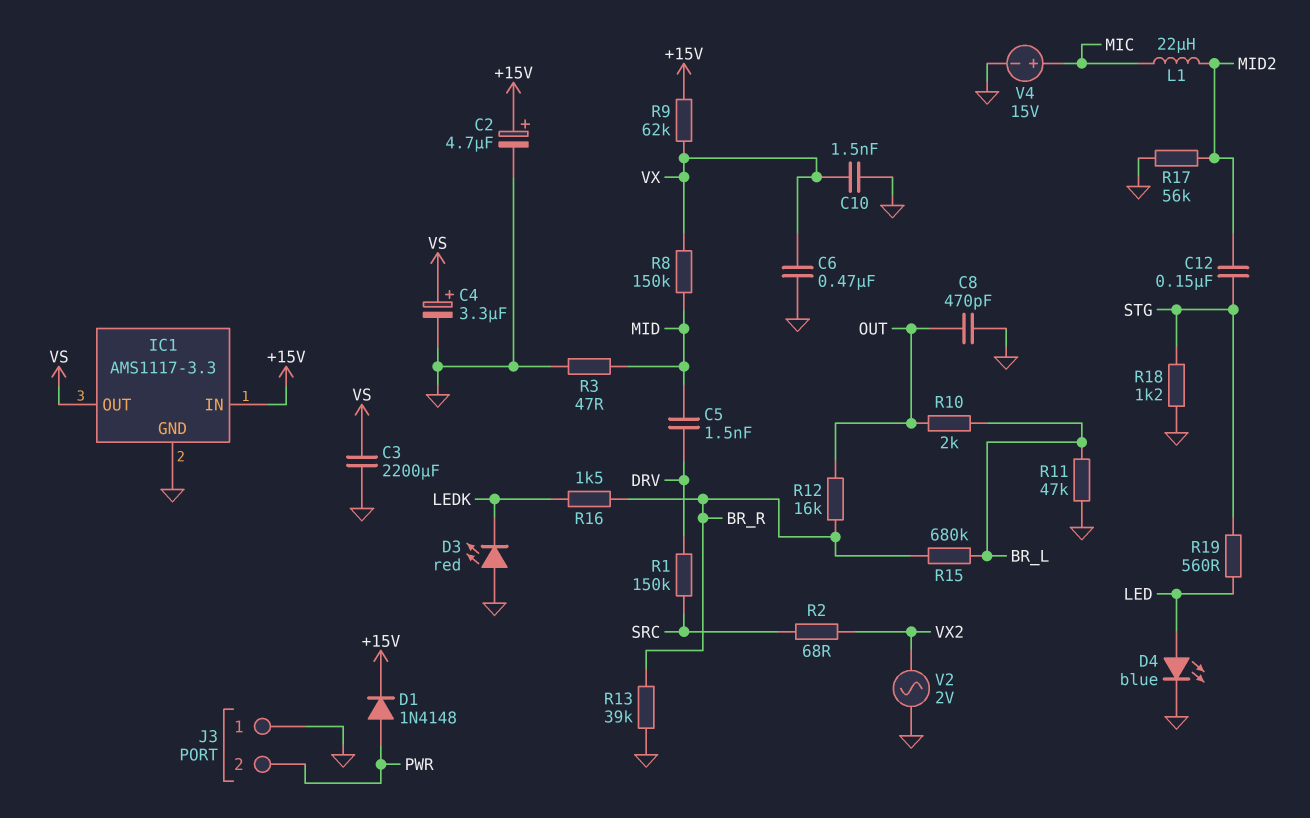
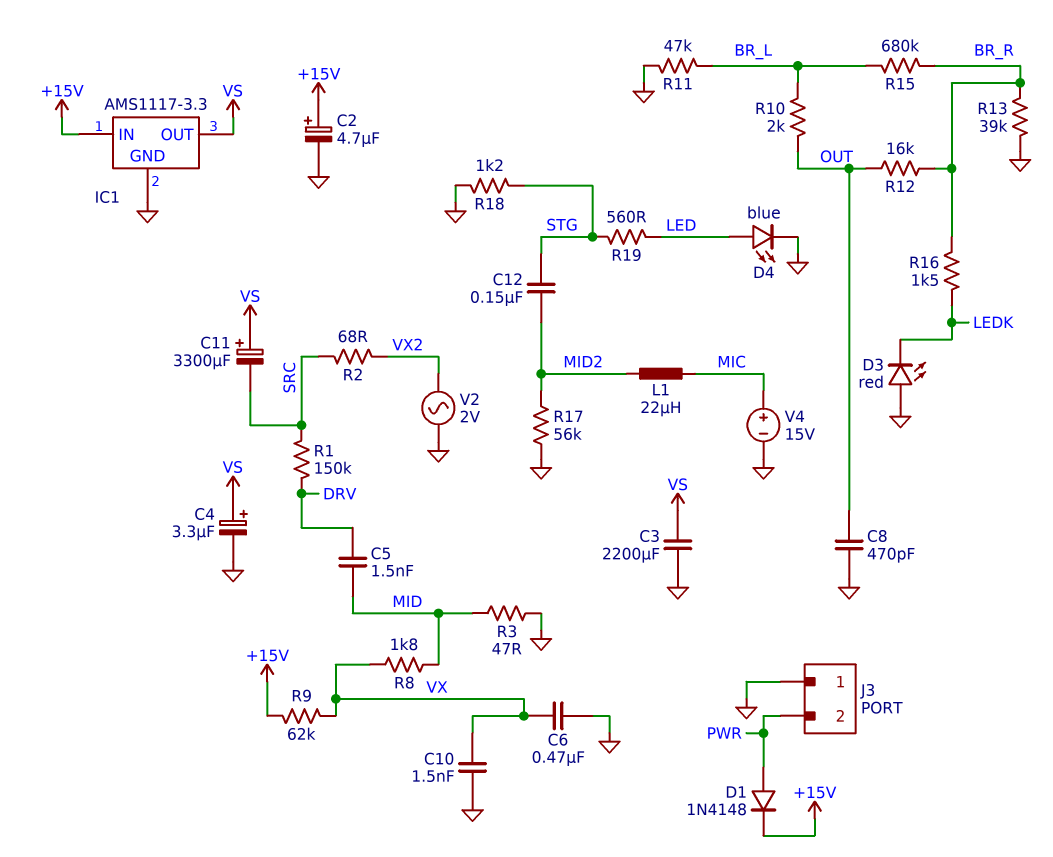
C11: none -> 3300uF (plus VS, minus SRC)
R8: 150k (MID, VX) -> 1.8k (MID, VX)

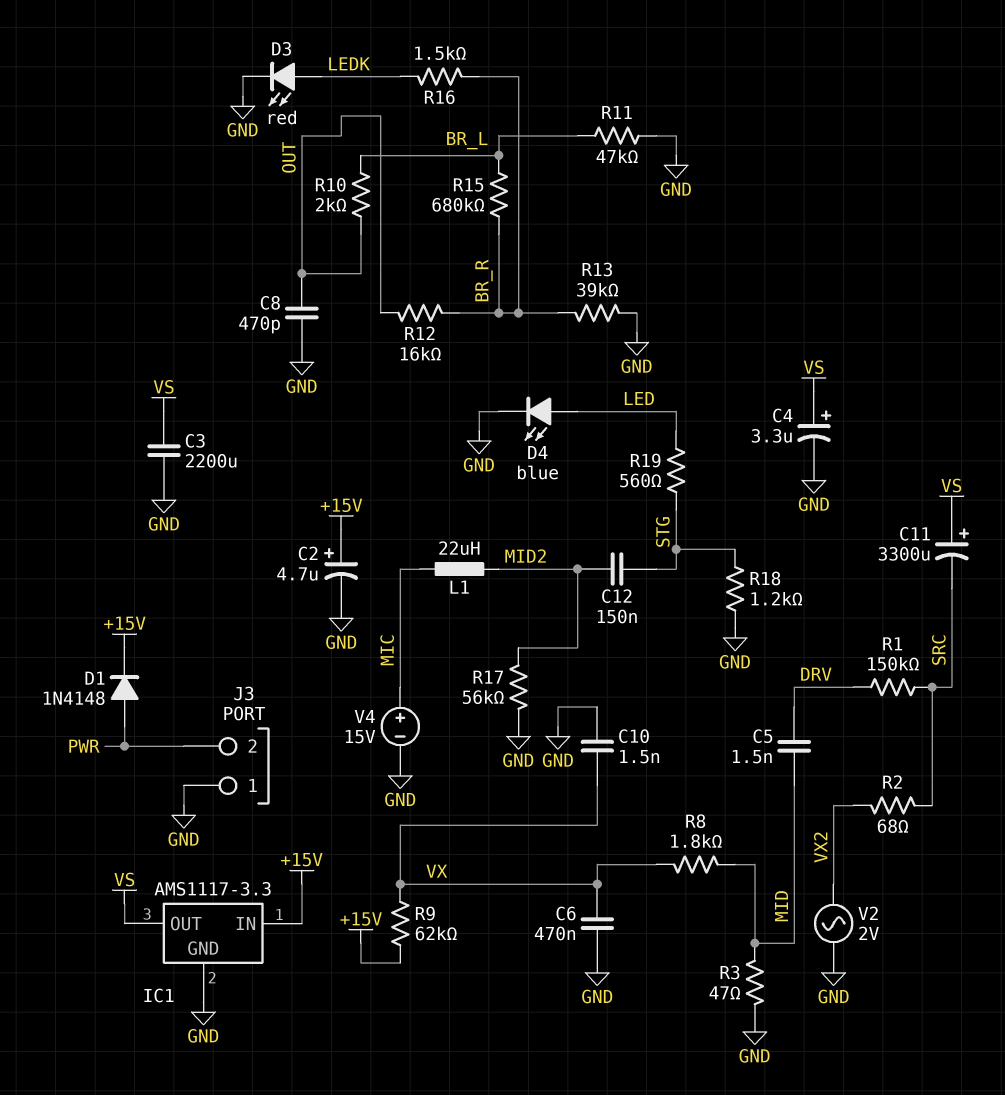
D3: LED red (A GND, K LEDK) -> LED red (A LEDK, K GND)

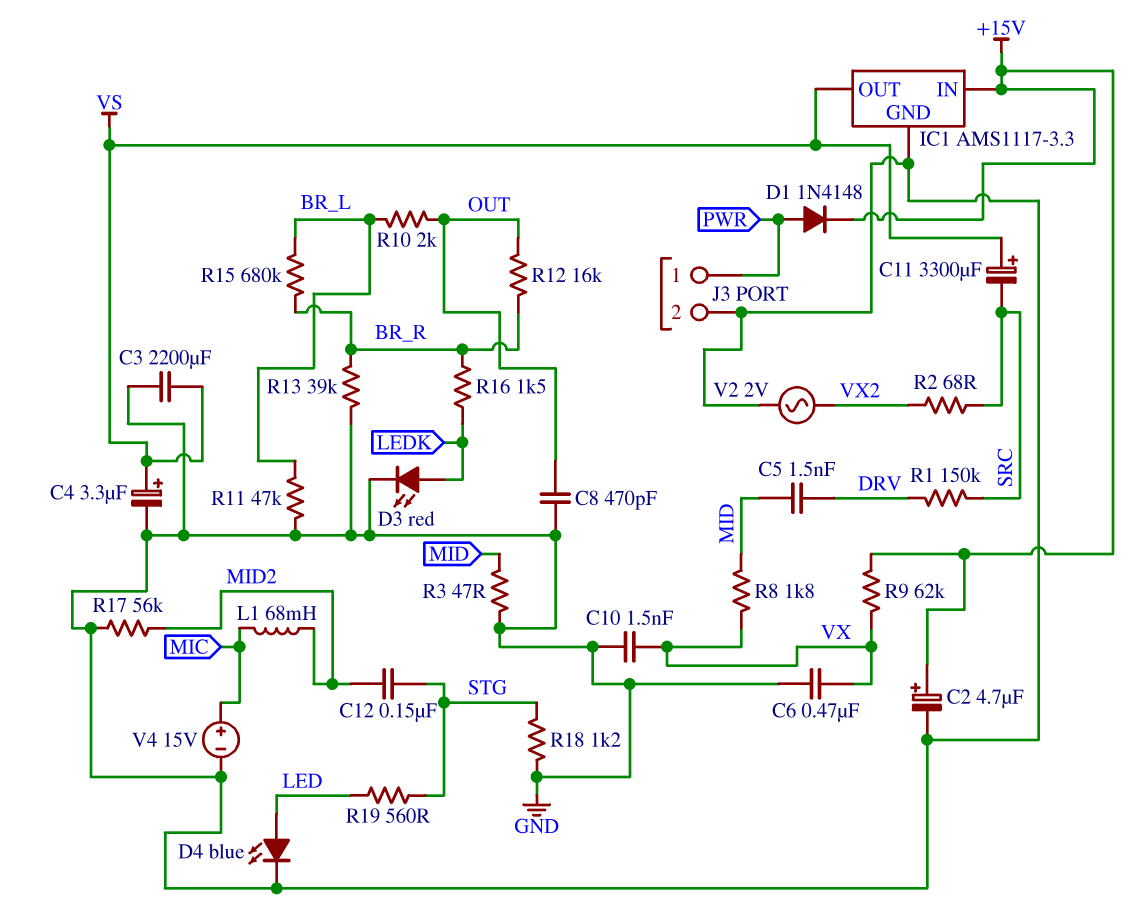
J3 pin 1: GND -> PWR
J3 pin 2: PWR -> GND
L1: 22uH (MIC, MID2) -> 68mH (MIC, MID2)

